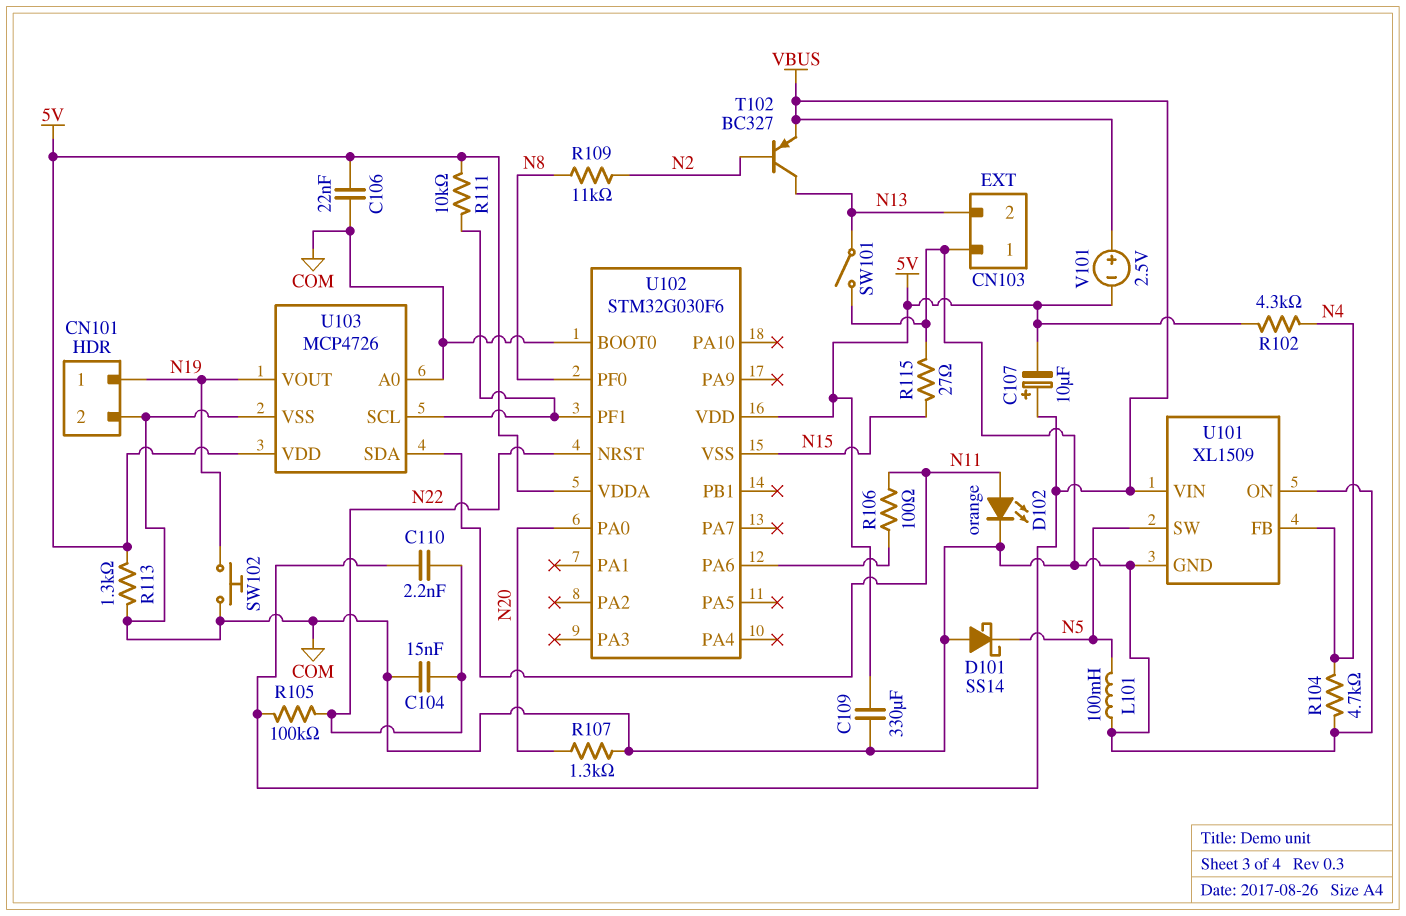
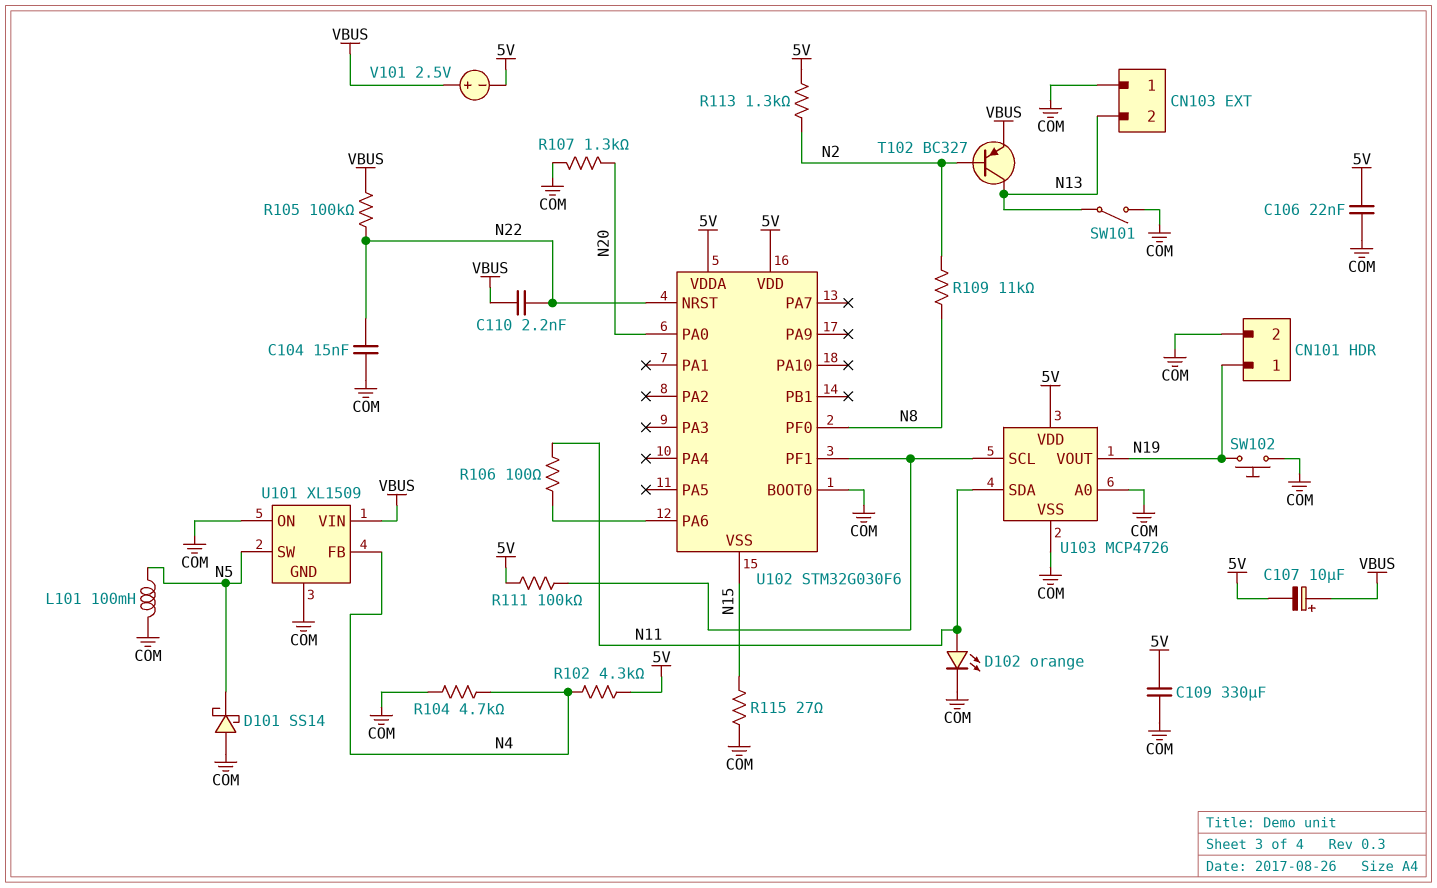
R111: 10k (5V, U102/PF1) -> 100k (5V, U102/PF1)
R113: 1.3k (5V, COM) -> 1.3k (5V, N2)

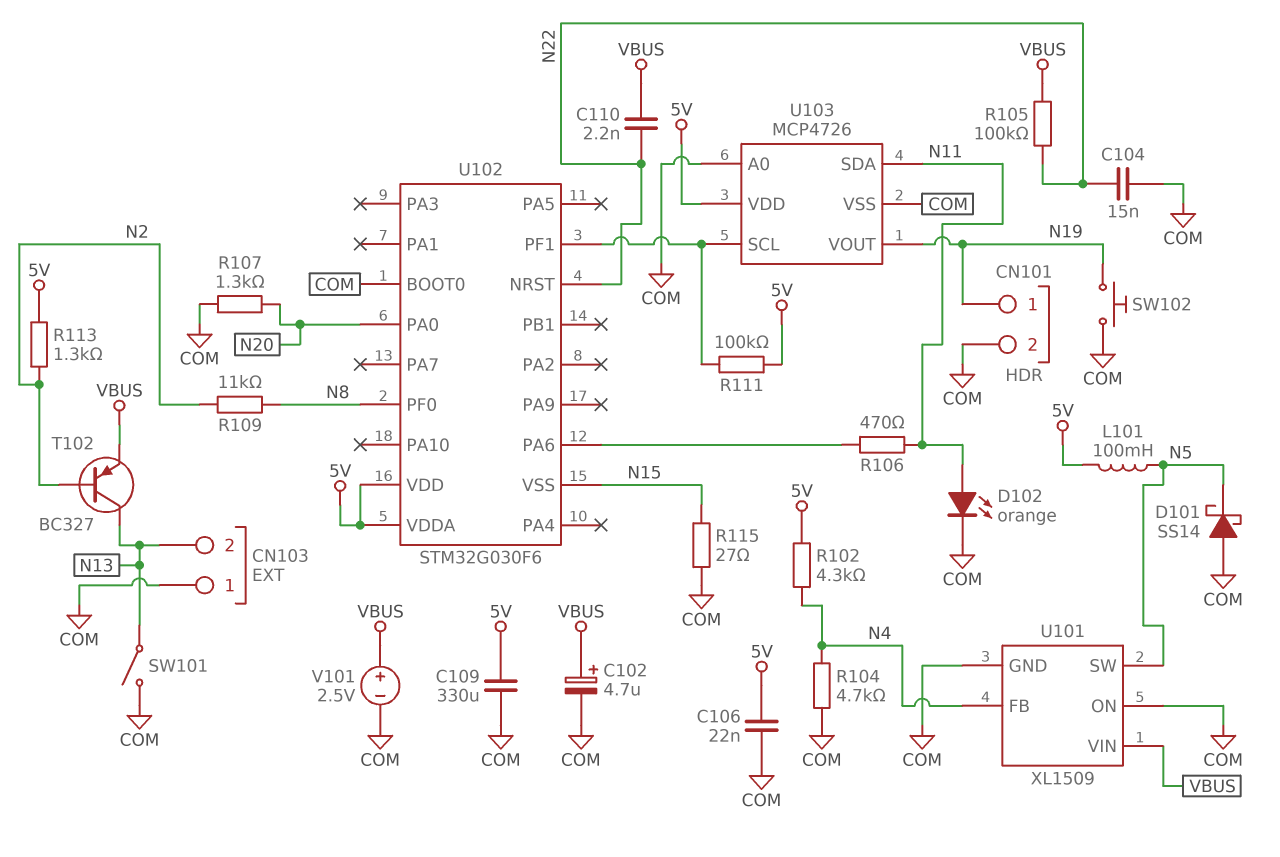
C102: none -> 4.7uF (plus VBUS, minus COM)
C107: 10uF (plus VBUS, minus 5V) -> none
L101: 100mH (COM, N5) -> 100mH (5V, N5)
R106: 100 (N11, U102/PA6) -> 470 (N11, U102/PA6)
V101: 2.5V (plus VBUS, minus 5V) -> 2.5V (plus VBUS, minus COM)

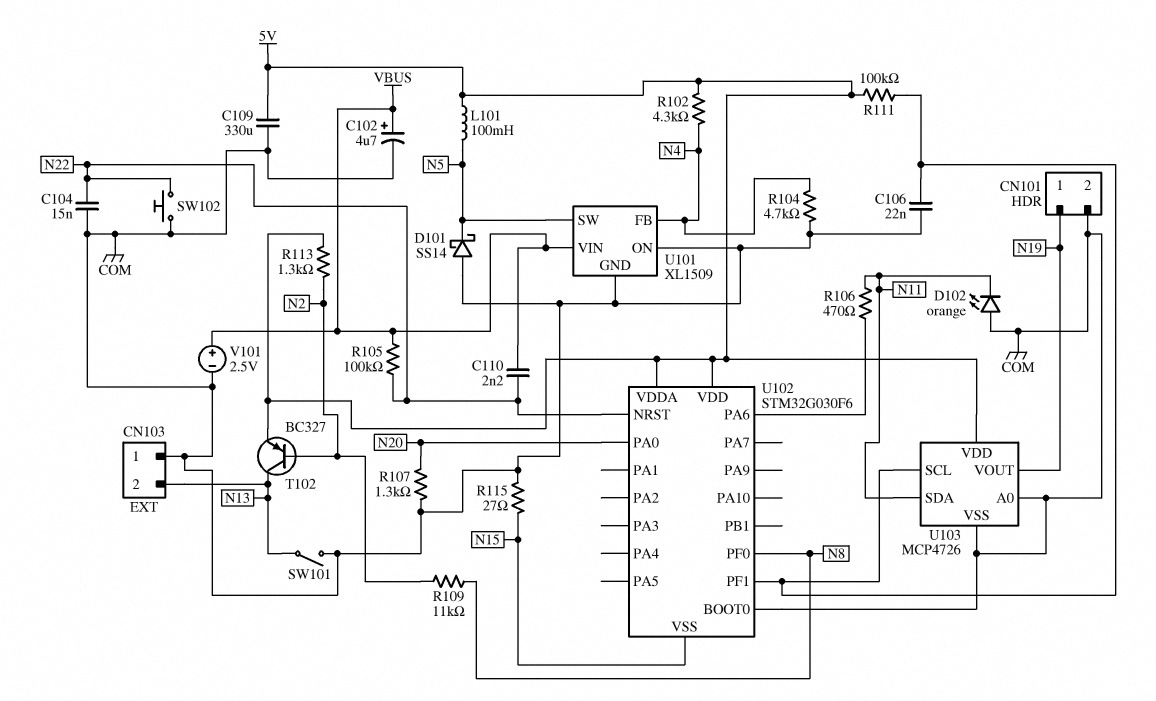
C106: 22nF (5V, COM) -> 22nF (COM, U102/PF1)
D102: LED orange (A N11, K COM) -> LED orange (A COM, K N11)
SW102: button (COM, N19) -> button (COM, N22)
T102: PNP BC327 (B N2, C N13, E VBUS) -> PNP BC327 (B N2, C N13, E 5V)

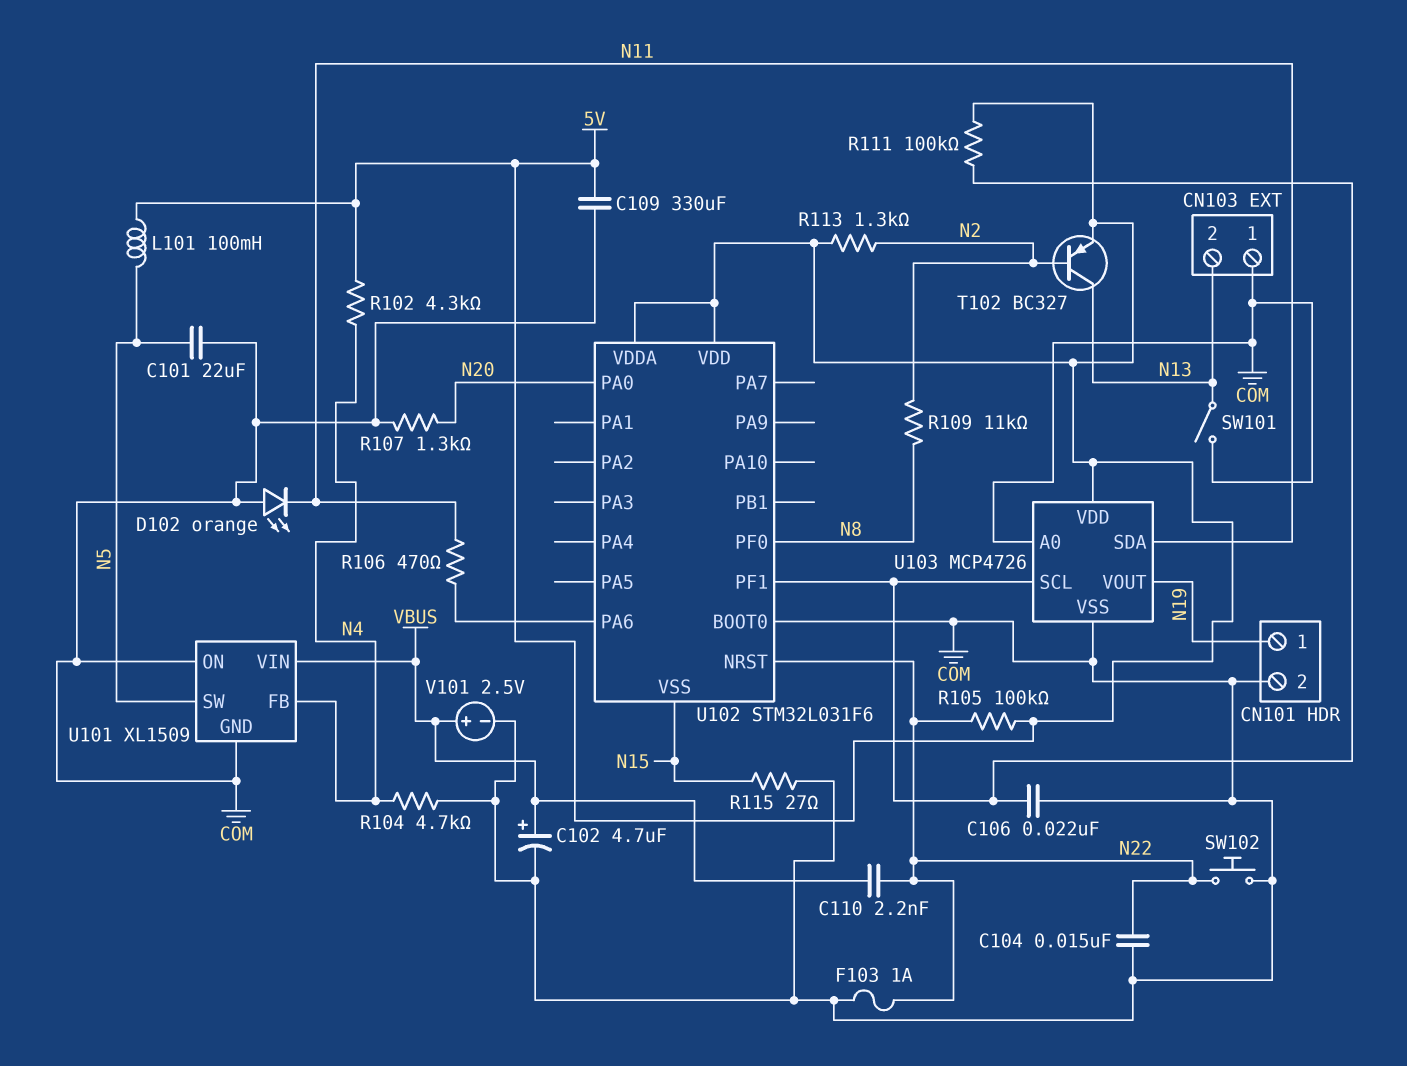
C101: none -> 22uF (COM, N5)
D101: schottky SS14 (A COM, K N5) -> none
F103: none -> 1A (COM, N22)
R105: 100k (N22, VBUS) -> 100k (5V, N22)
U102: STM32G030F6 -> STM32L031F6

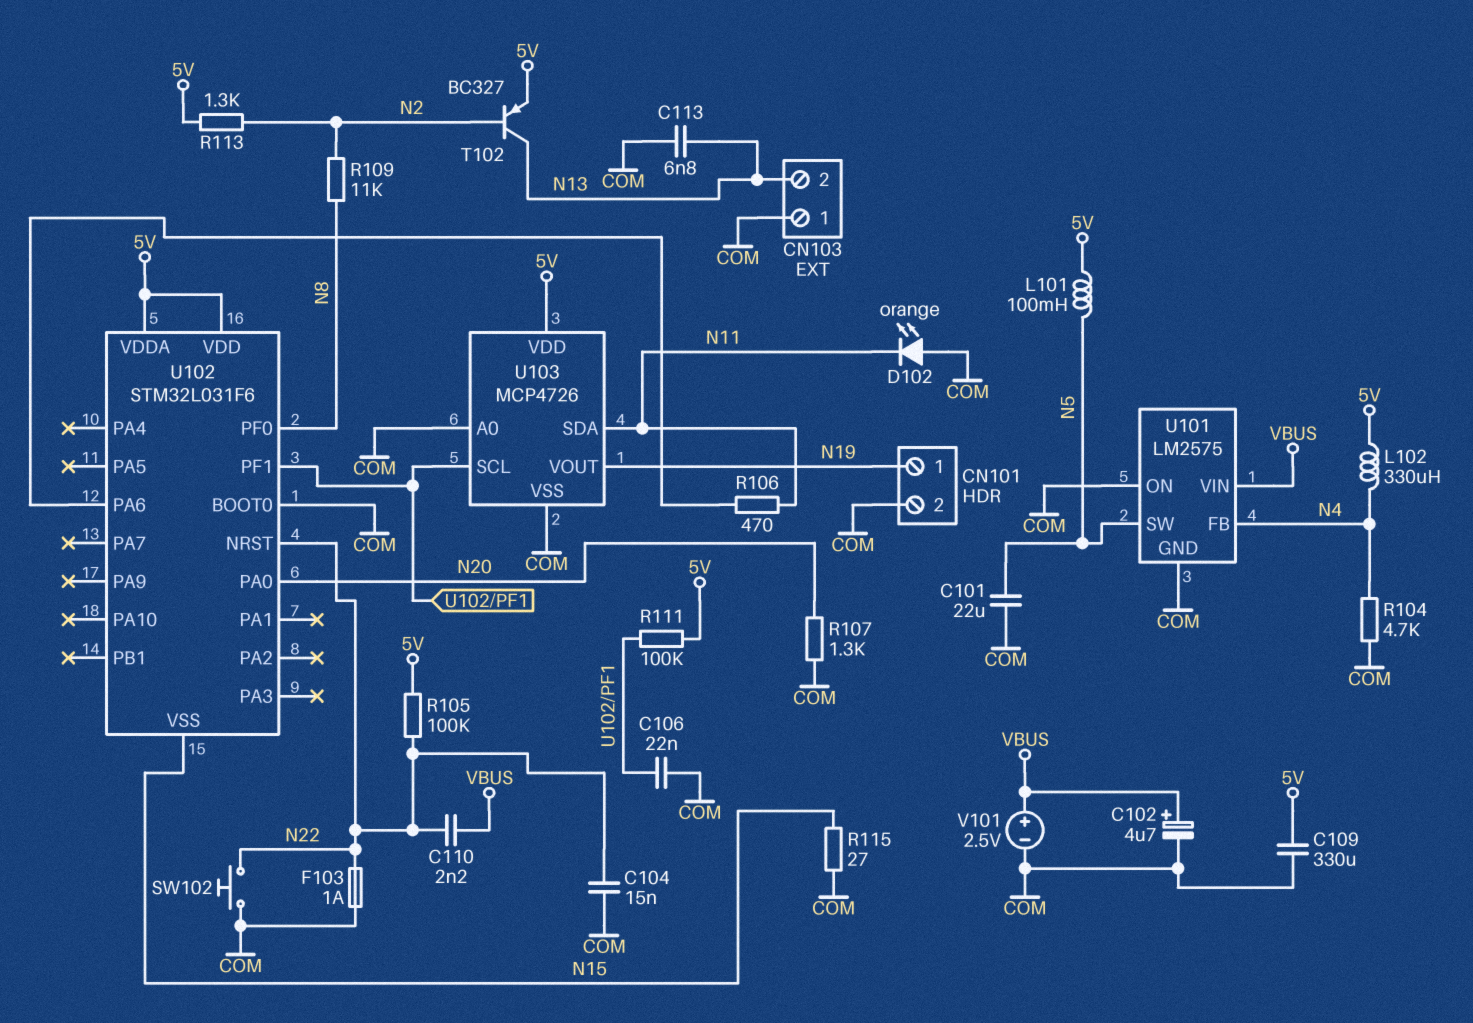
C113: none -> 6.8nF (COM, N13)
L102: none -> 330uH (5V, N4)
R102: 4.3k (5V, N4) -> none
SW101: switch (COM, N13) -> none
U101: XL1509 -> LM2575

